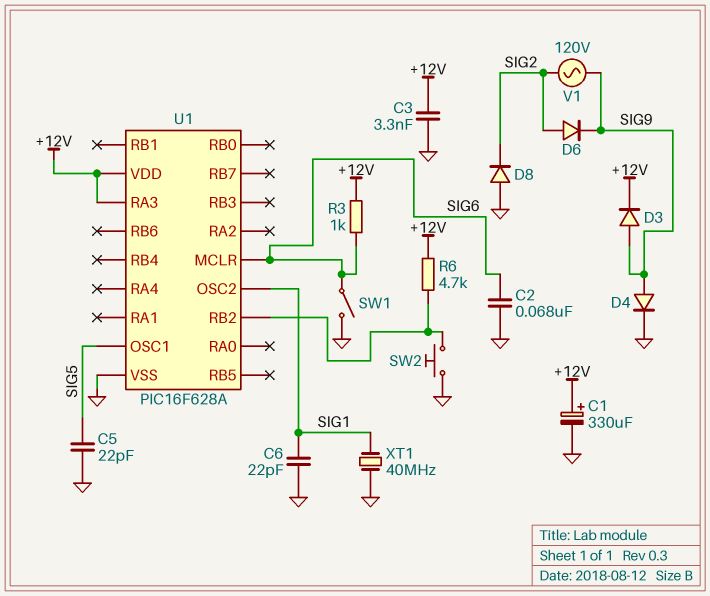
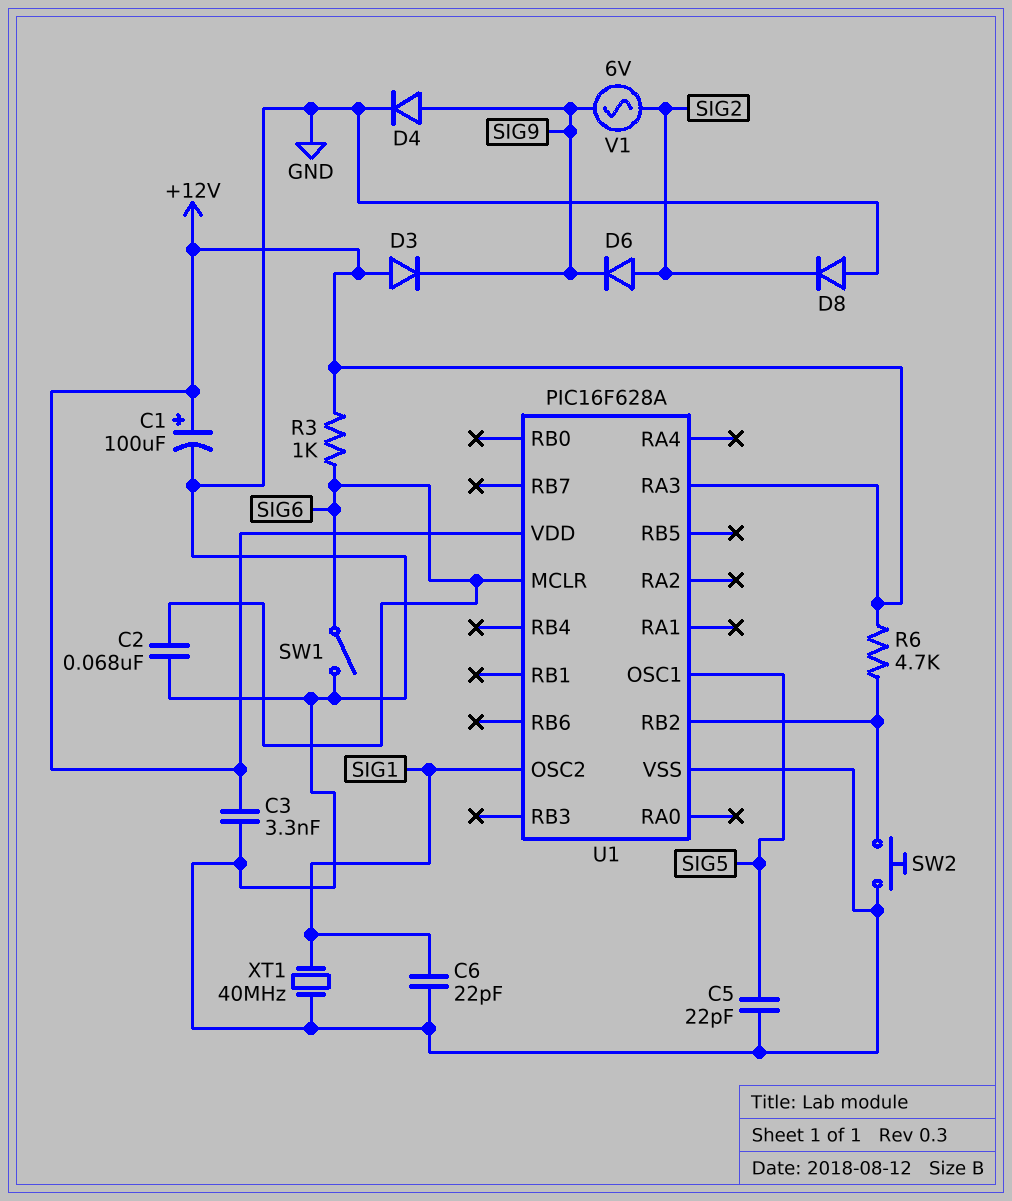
C1: 330uF (plus +12V, minus GND) -> 100uF (plus +12V, minus GND)
D3: diode (A SIG9, K +12V) -> diode (A +12V, K SIG9)
V1: AC 120V (SIG2, SIG9) -> AC 6V (SIG2, SIG9)

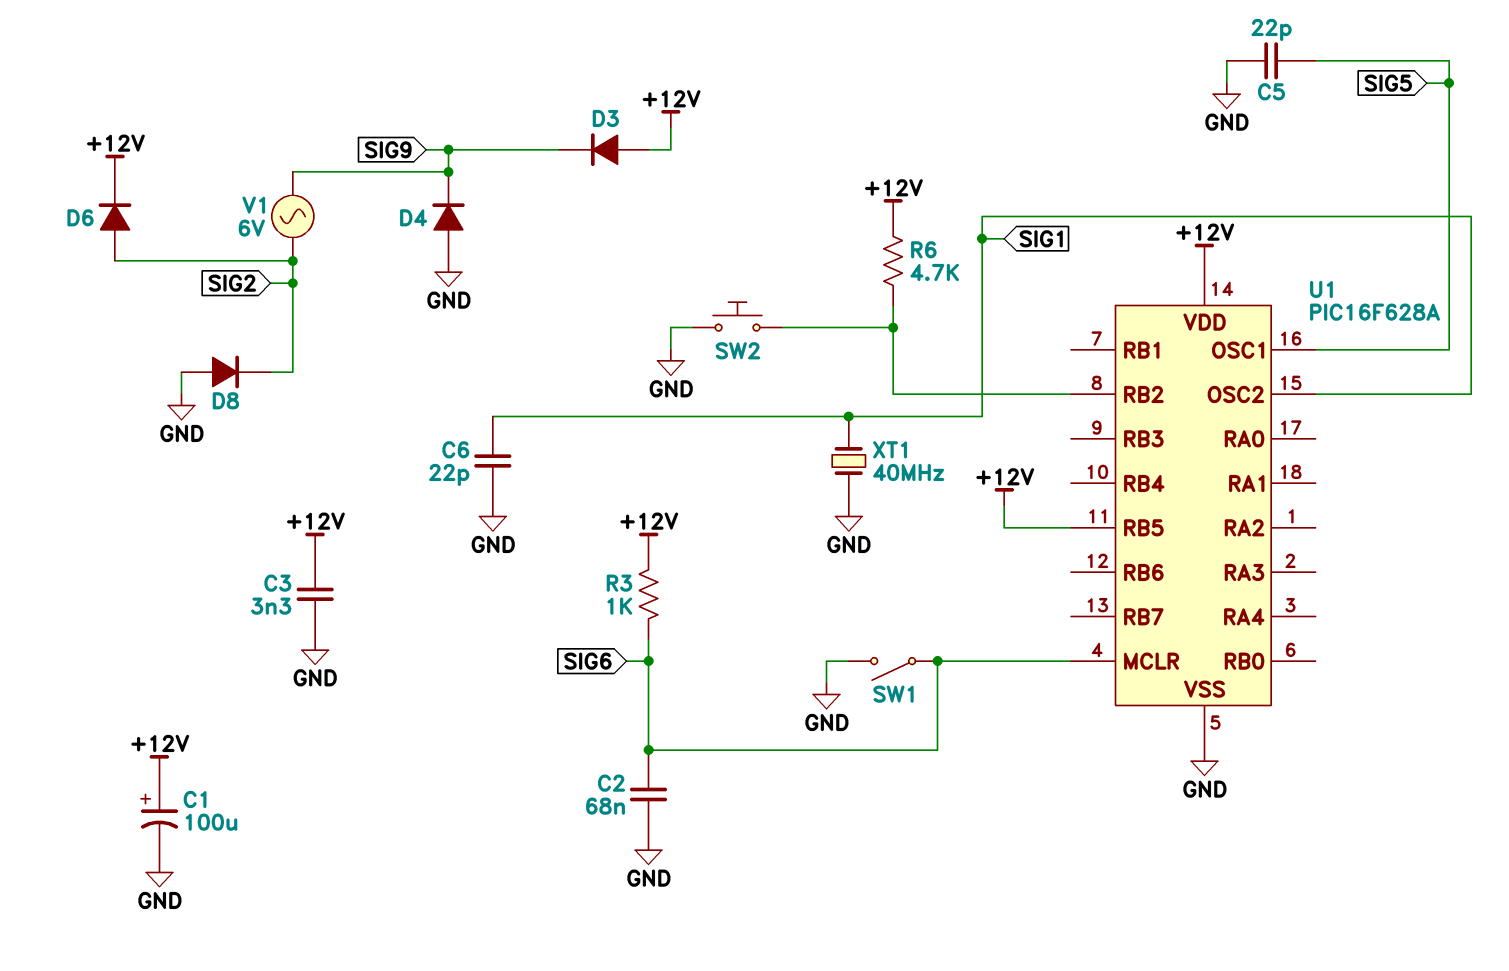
D4: diode (A SIG9, K GND) -> diode (A GND, K SIG9)
D6: diode (A SIG2, K SIG9) -> diode (A SIG2, K +12V)
U1 pin RA3: +12V -> none
U1 pin RB5: none -> +12V

